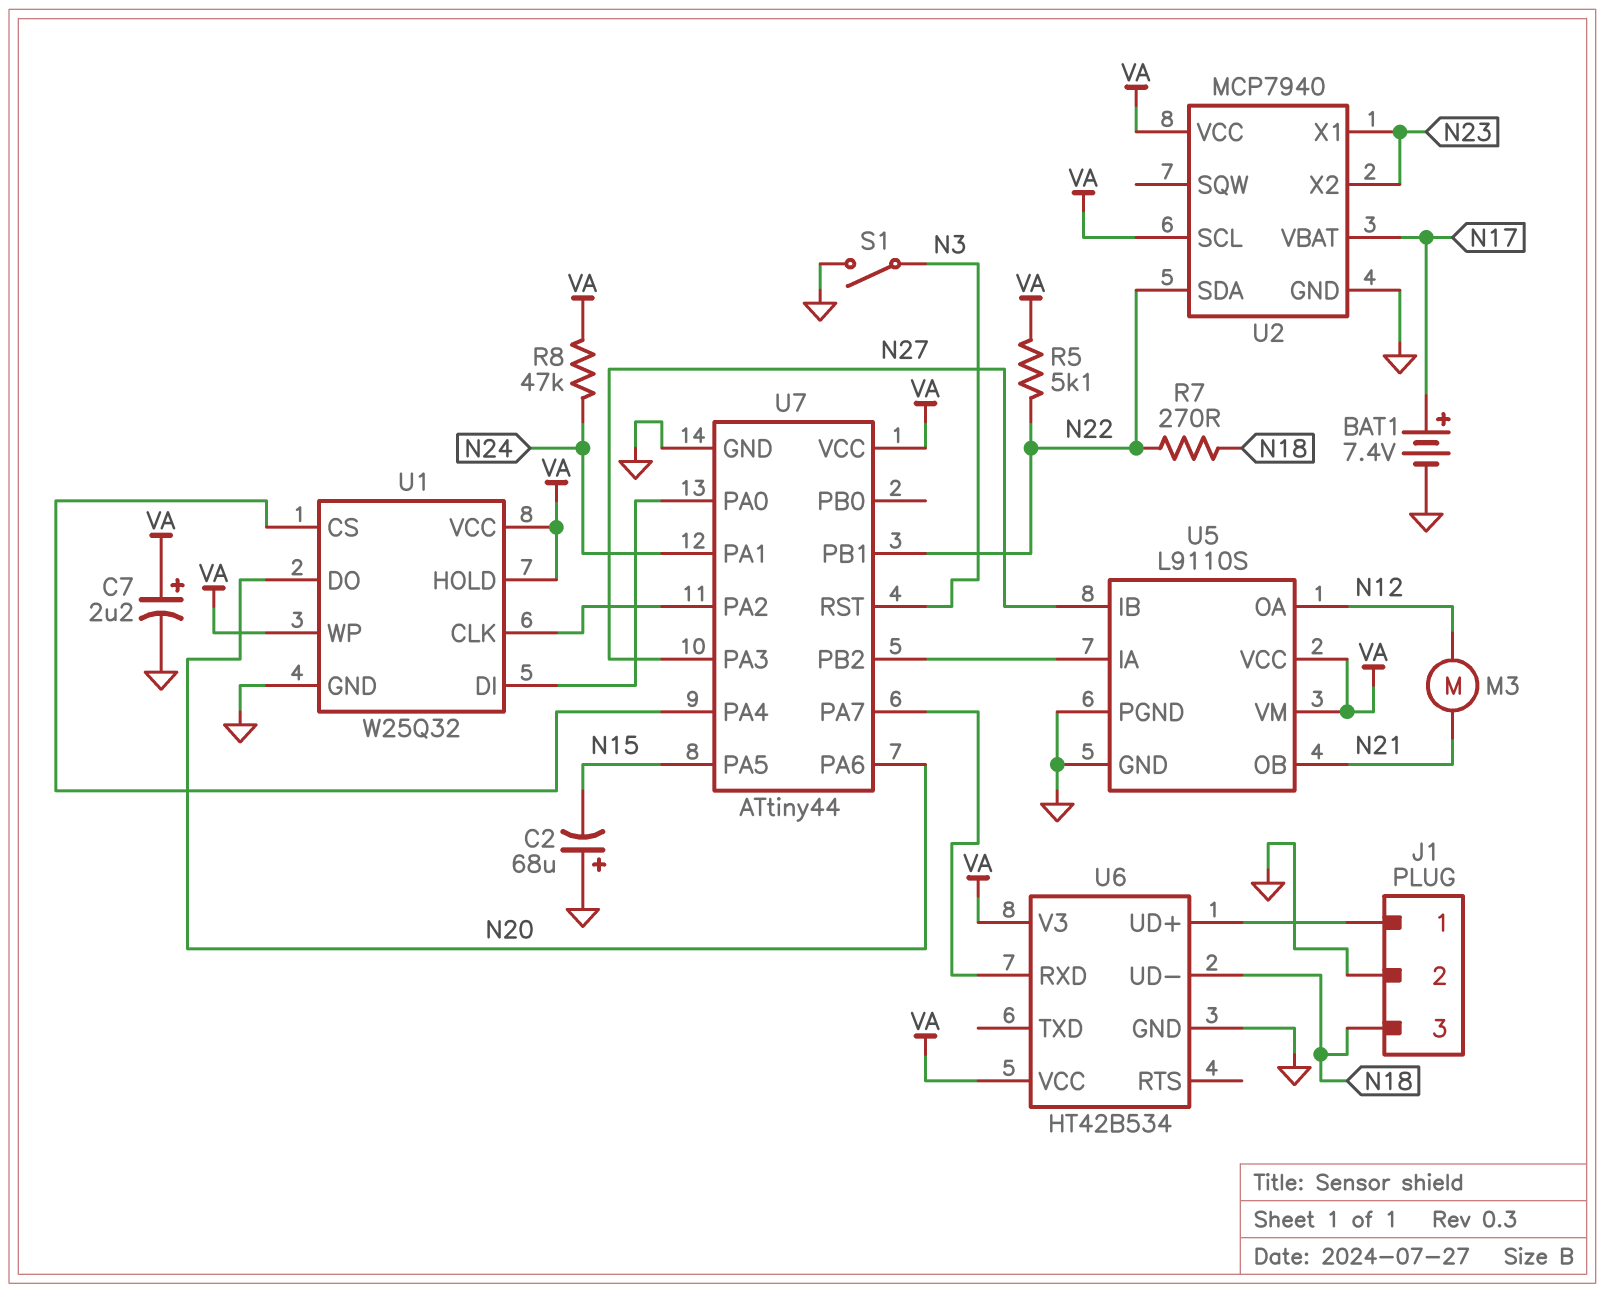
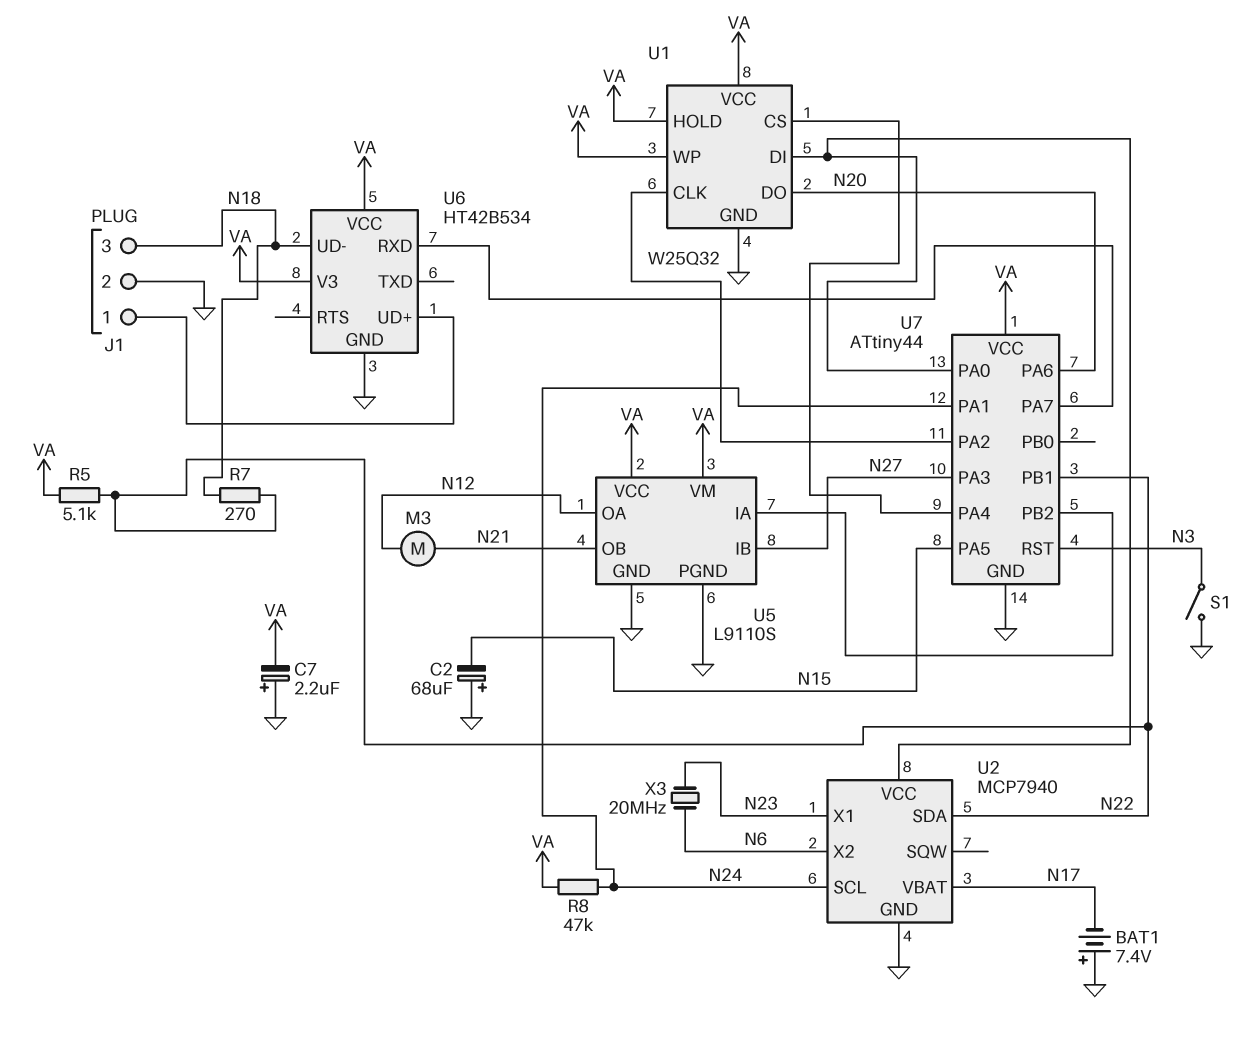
BAT1: 7.4V (plus N17, minus GND) -> 7.4V (plus GND, minus N17)
C7: 2.2uF (plus VA, minus GND) -> 2.2uF (plus GND, minus VA)
U2 pin SCL: VA -> N24
U2 pin VCC: VA -> U1/DI
U2 pin X2: N23 -> N6
X3: none -> 20MHz (N6, N23)

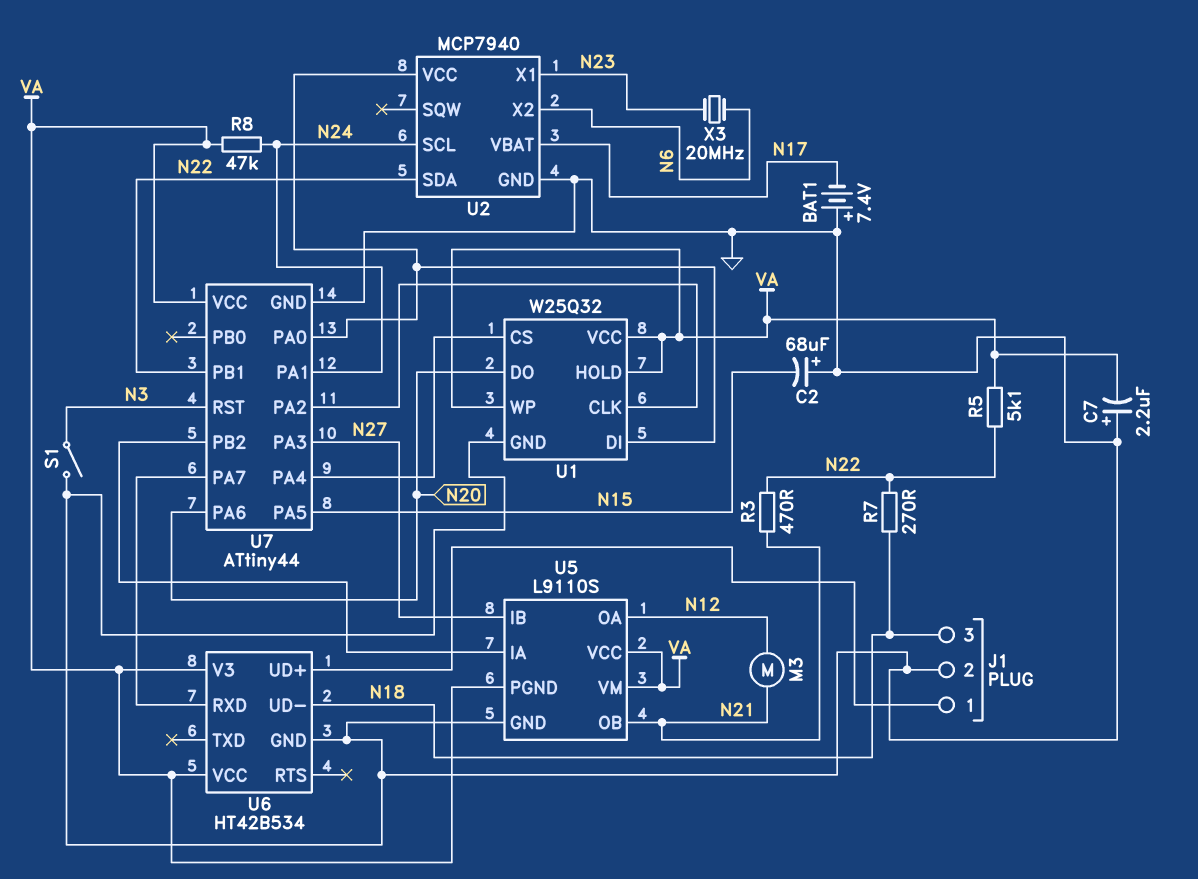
R3: none -> 470 (N21, N22)
U5 pin PGND: GND -> VA

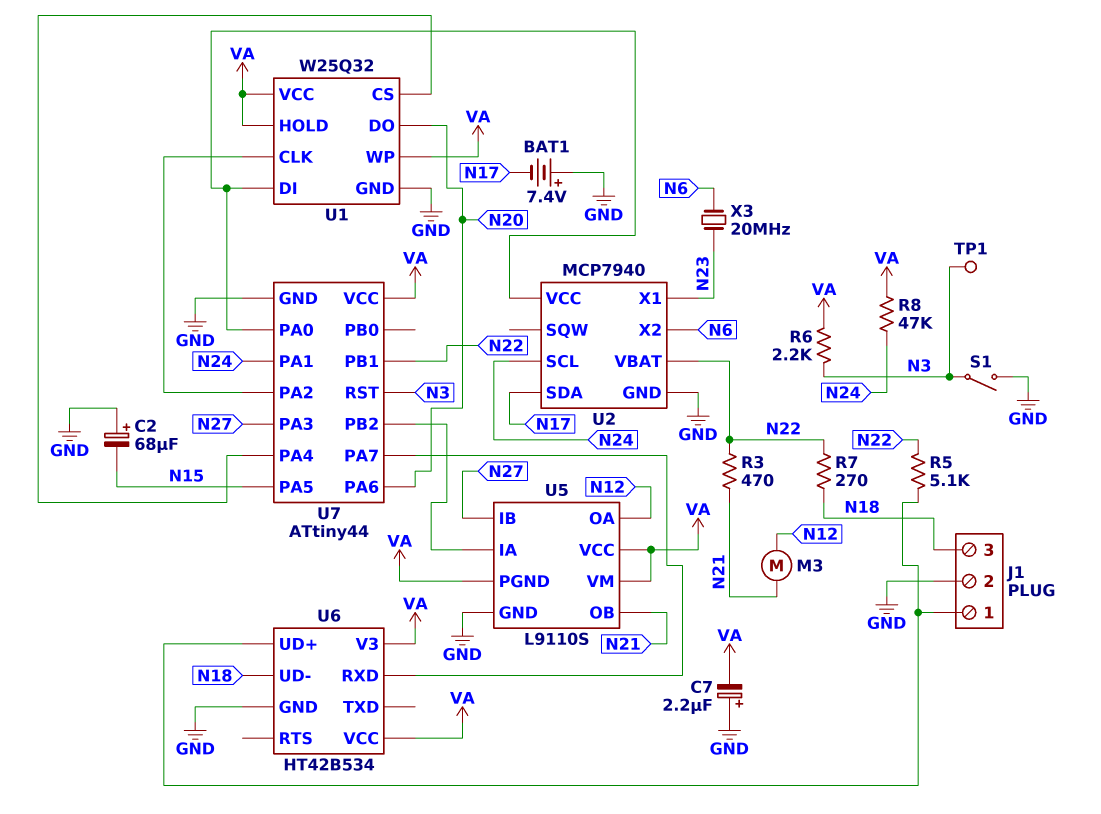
R5: 5.1k (N22, VA) -> 5.1k (J1/1, N22)
R6: none -> 2.2k (N3, VA)
TP1: none -> test point (N3)
U2 pin SDA: N22 -> N17
U2 pin VBAT: N17 -> N22

